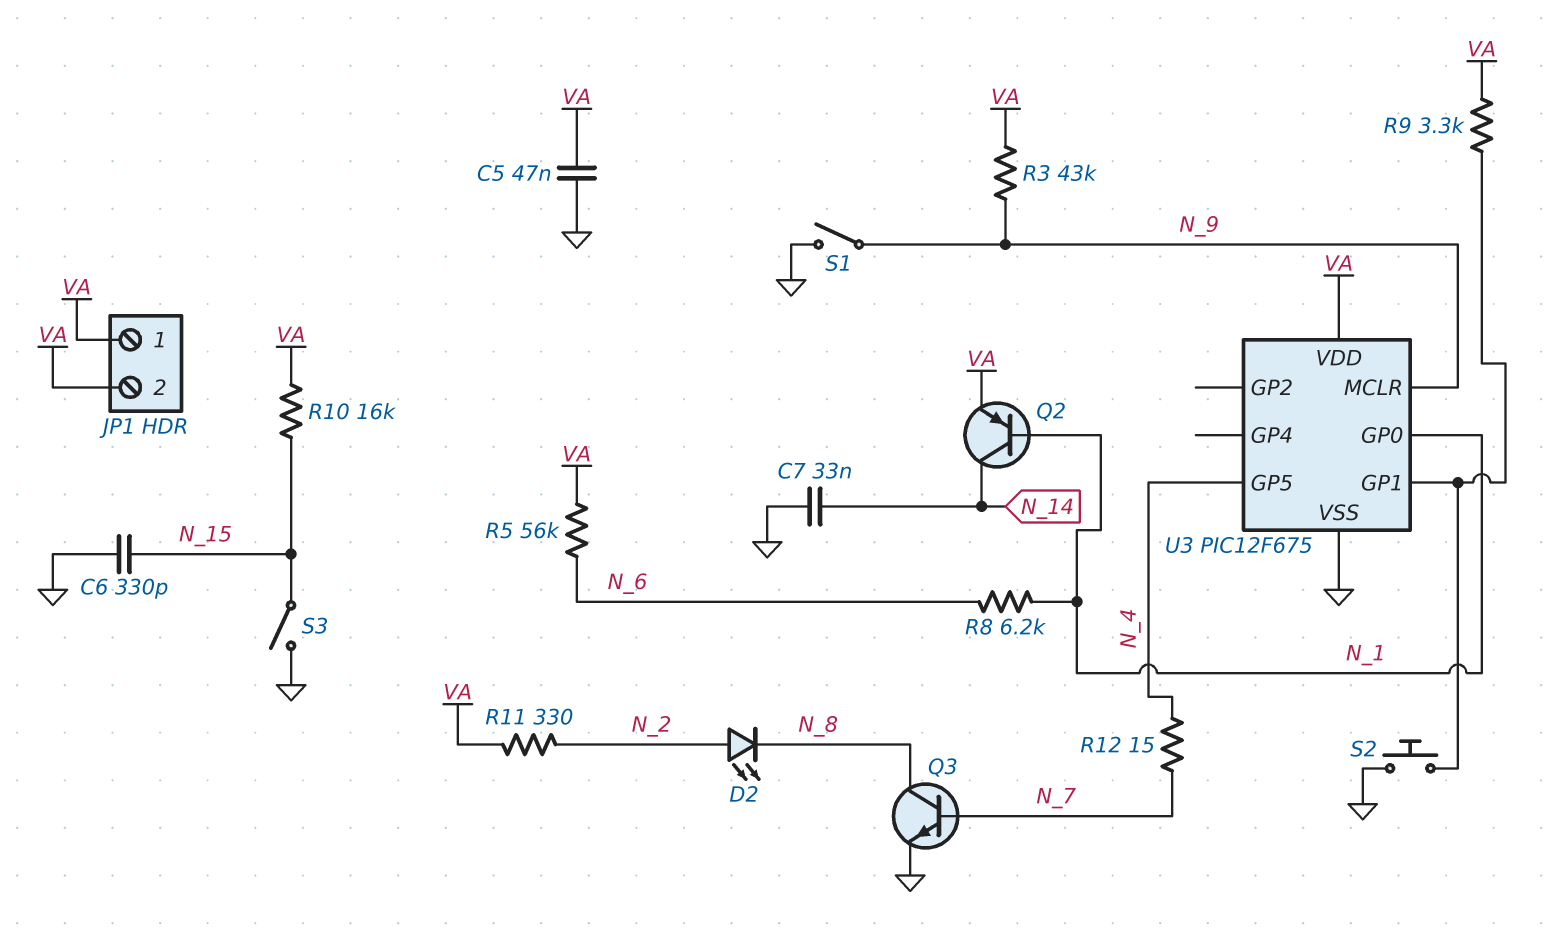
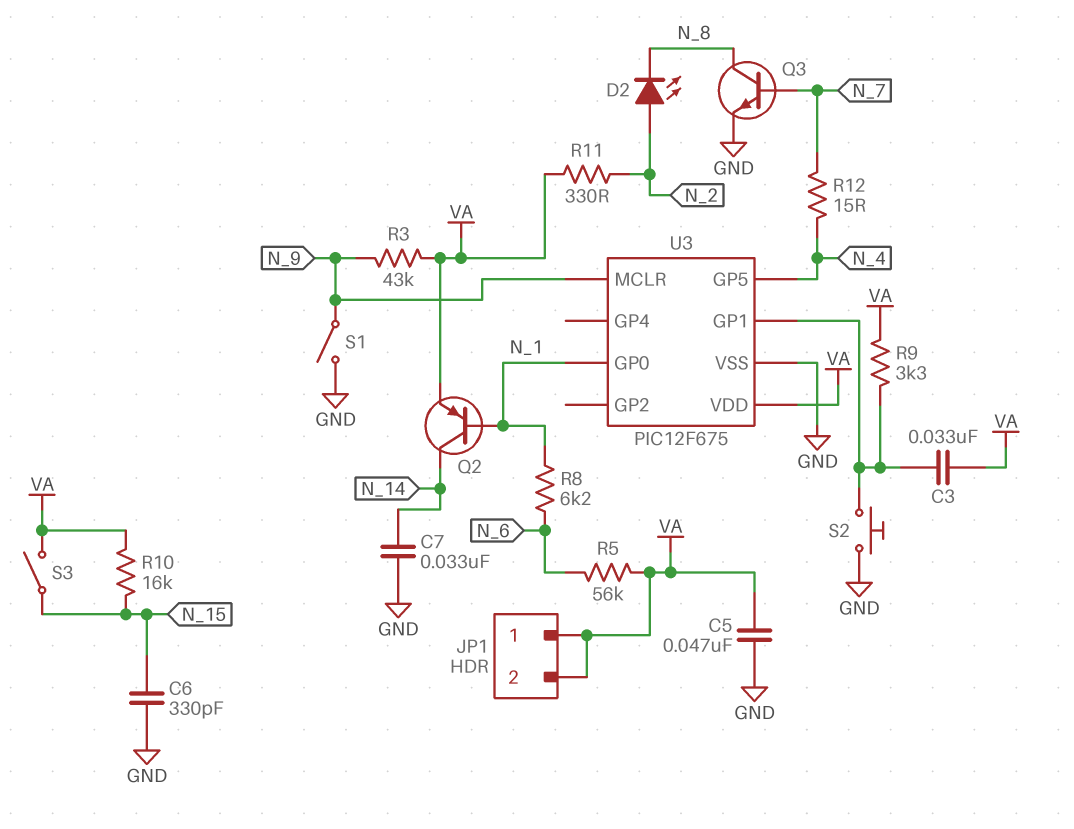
C3: none -> 33nF (U3/GP1, VA)
S3: switch (GND, N_15) -> switch (N_15, VA)

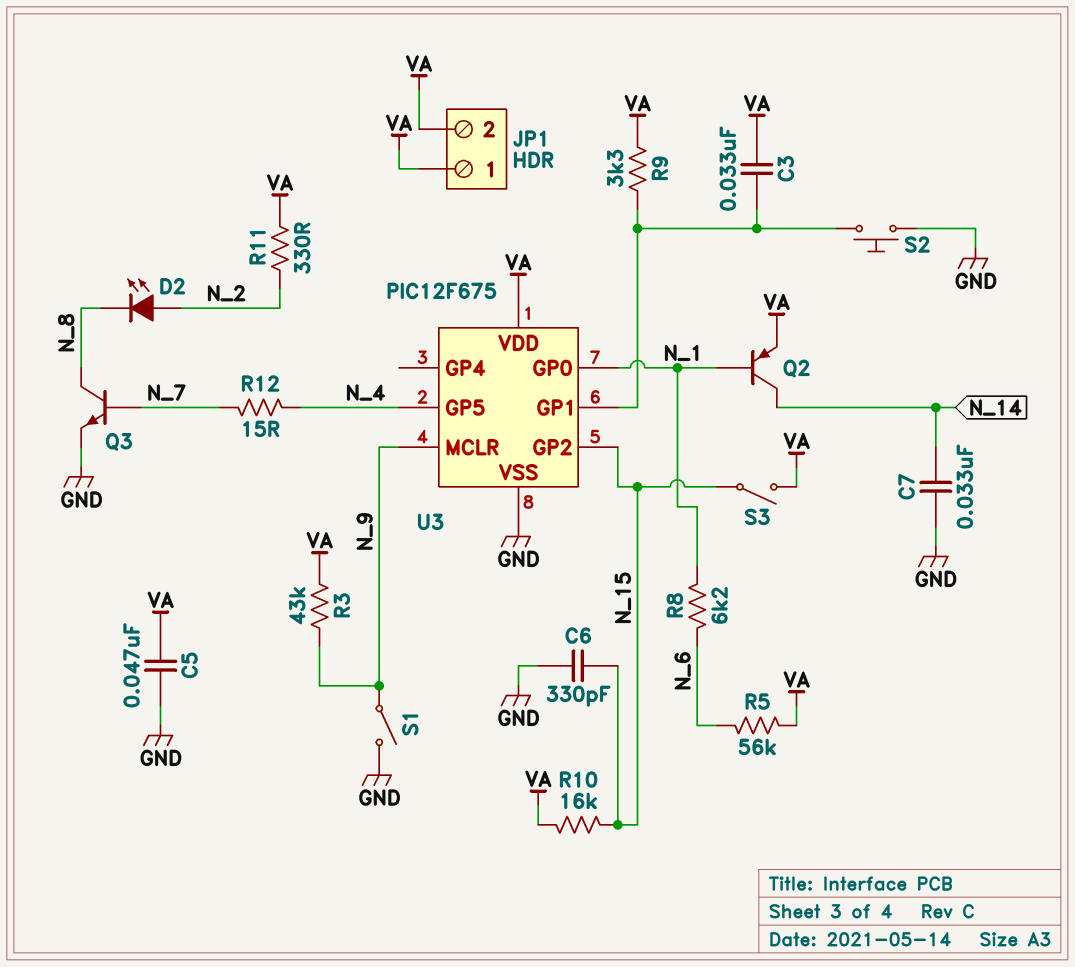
U3 pin GP2: none -> N_15

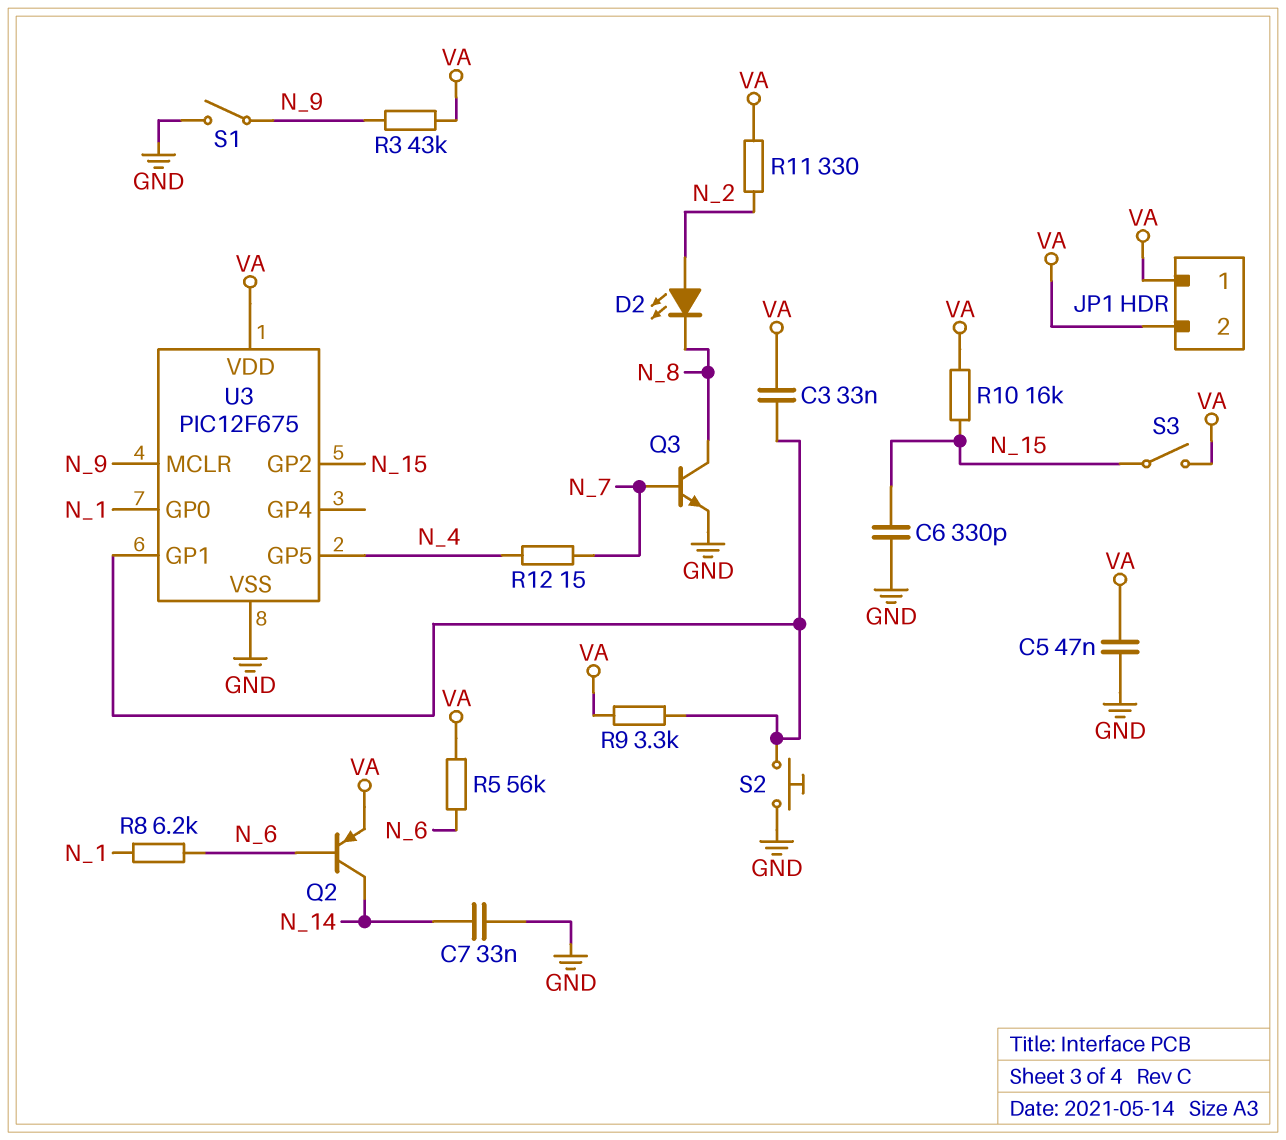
Q2: PNP (B N_1, C N_14, E VA) -> PNP (B N_6, C N_14, E VA)

